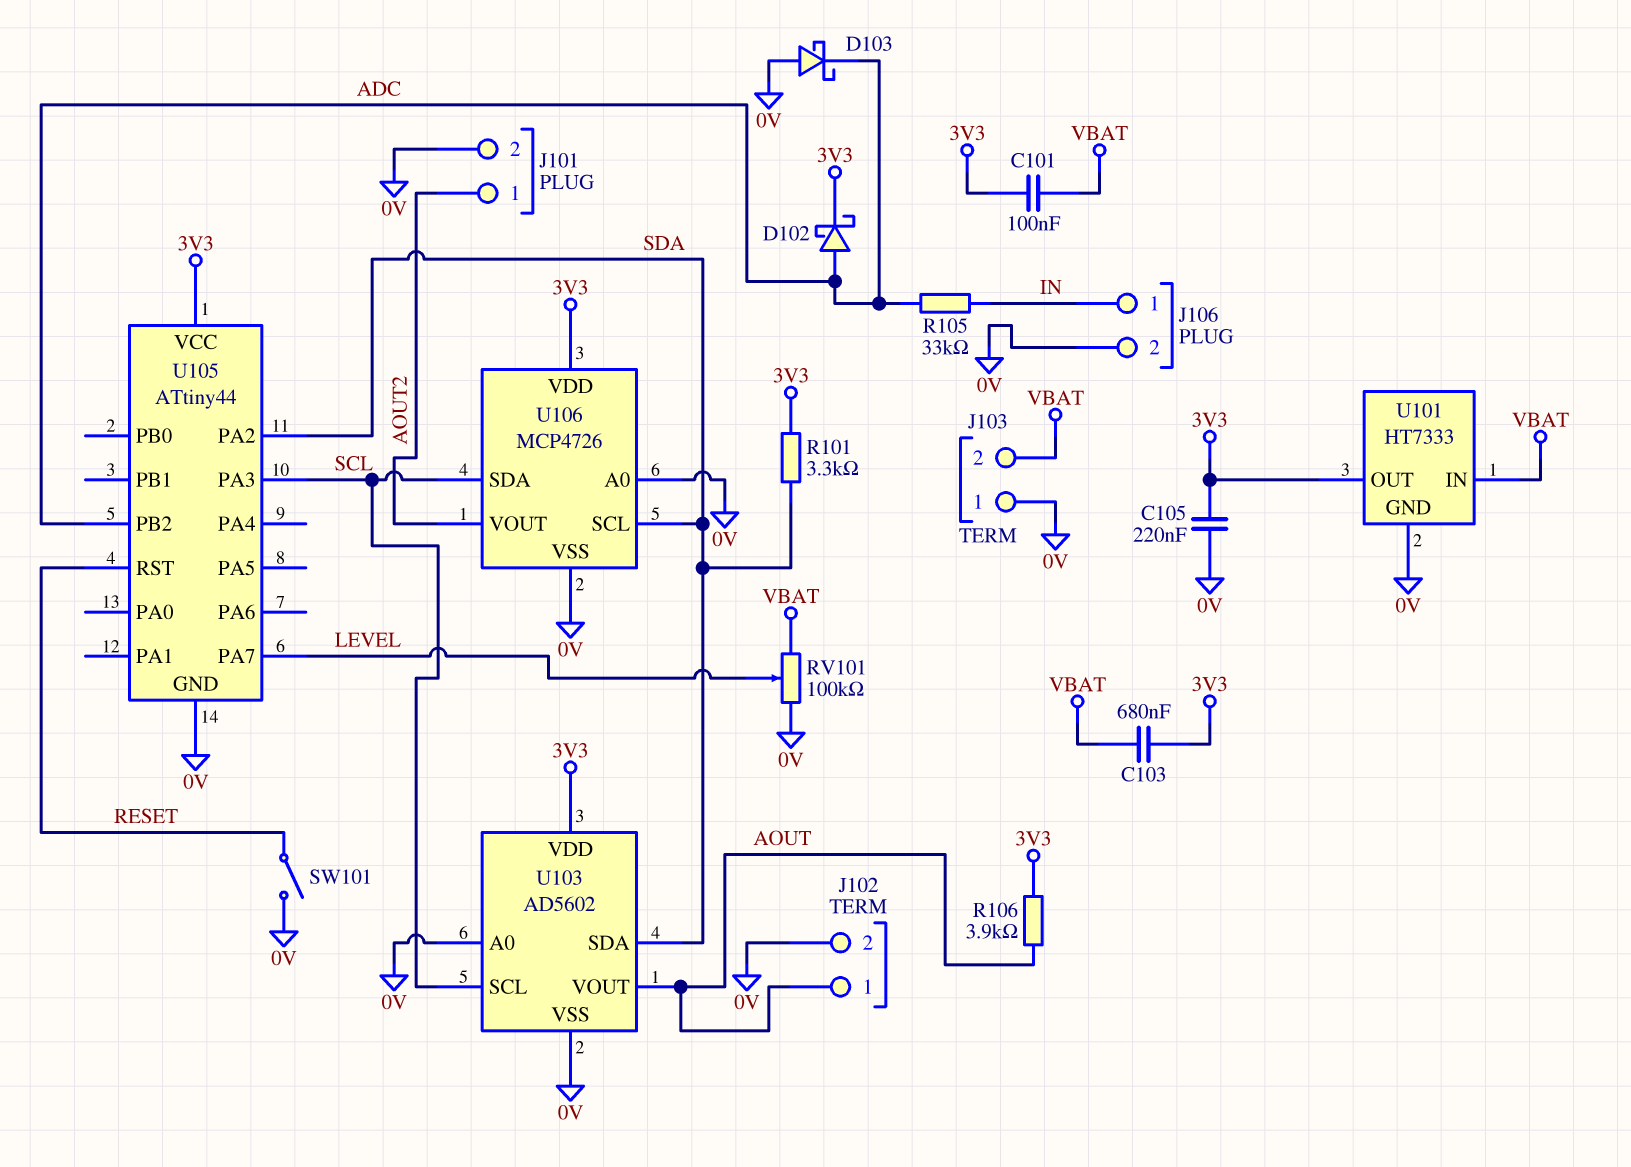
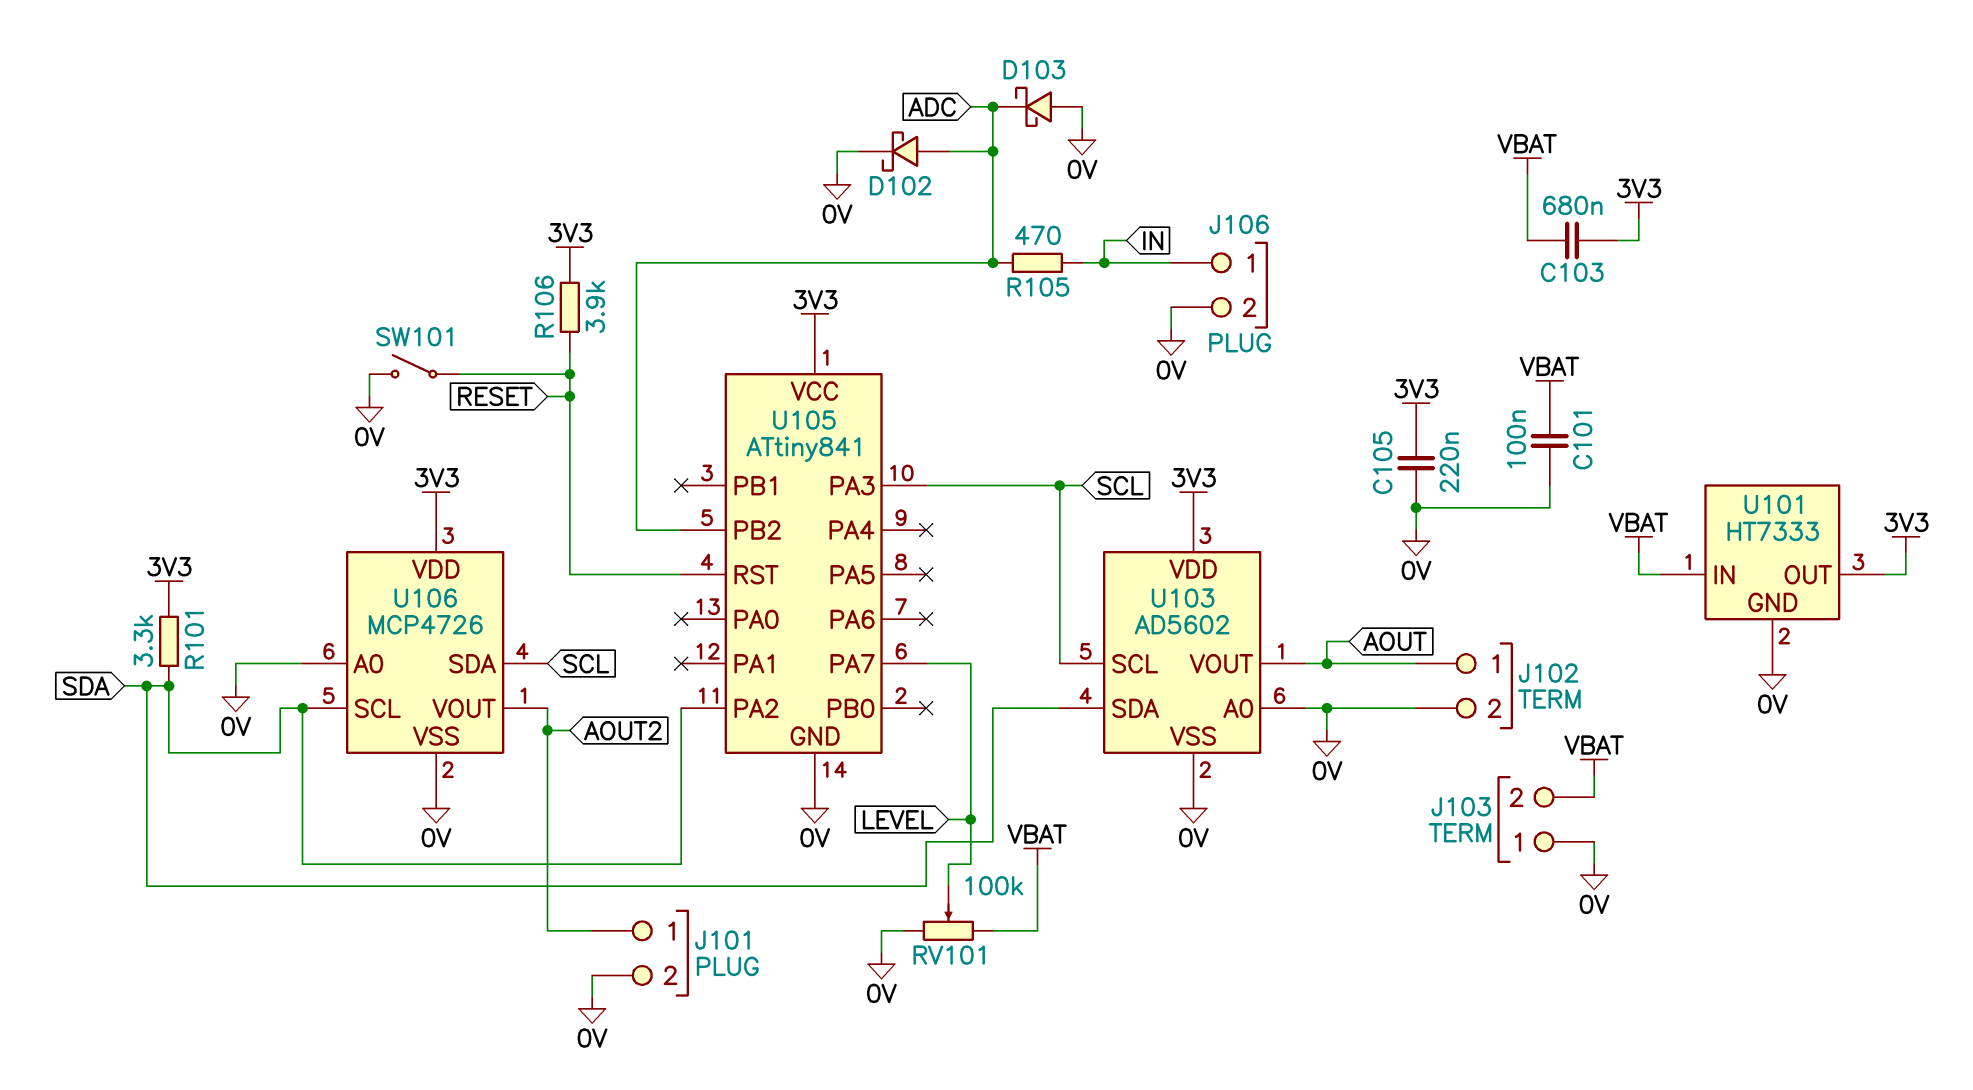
C101: 100nF (3V3, VBAT) -> 100nF (0V, VBAT)
D102: schottky (A ADC, K 3V3) -> schottky (A ADC, K 0V)
R105: 33k (ADC, IN) -> 470 (ADC, IN)
R106: 3.9k (3V3, AOUT) -> 3.9k (3V3, RESET)
U105: ATtiny44 -> ATtiny841

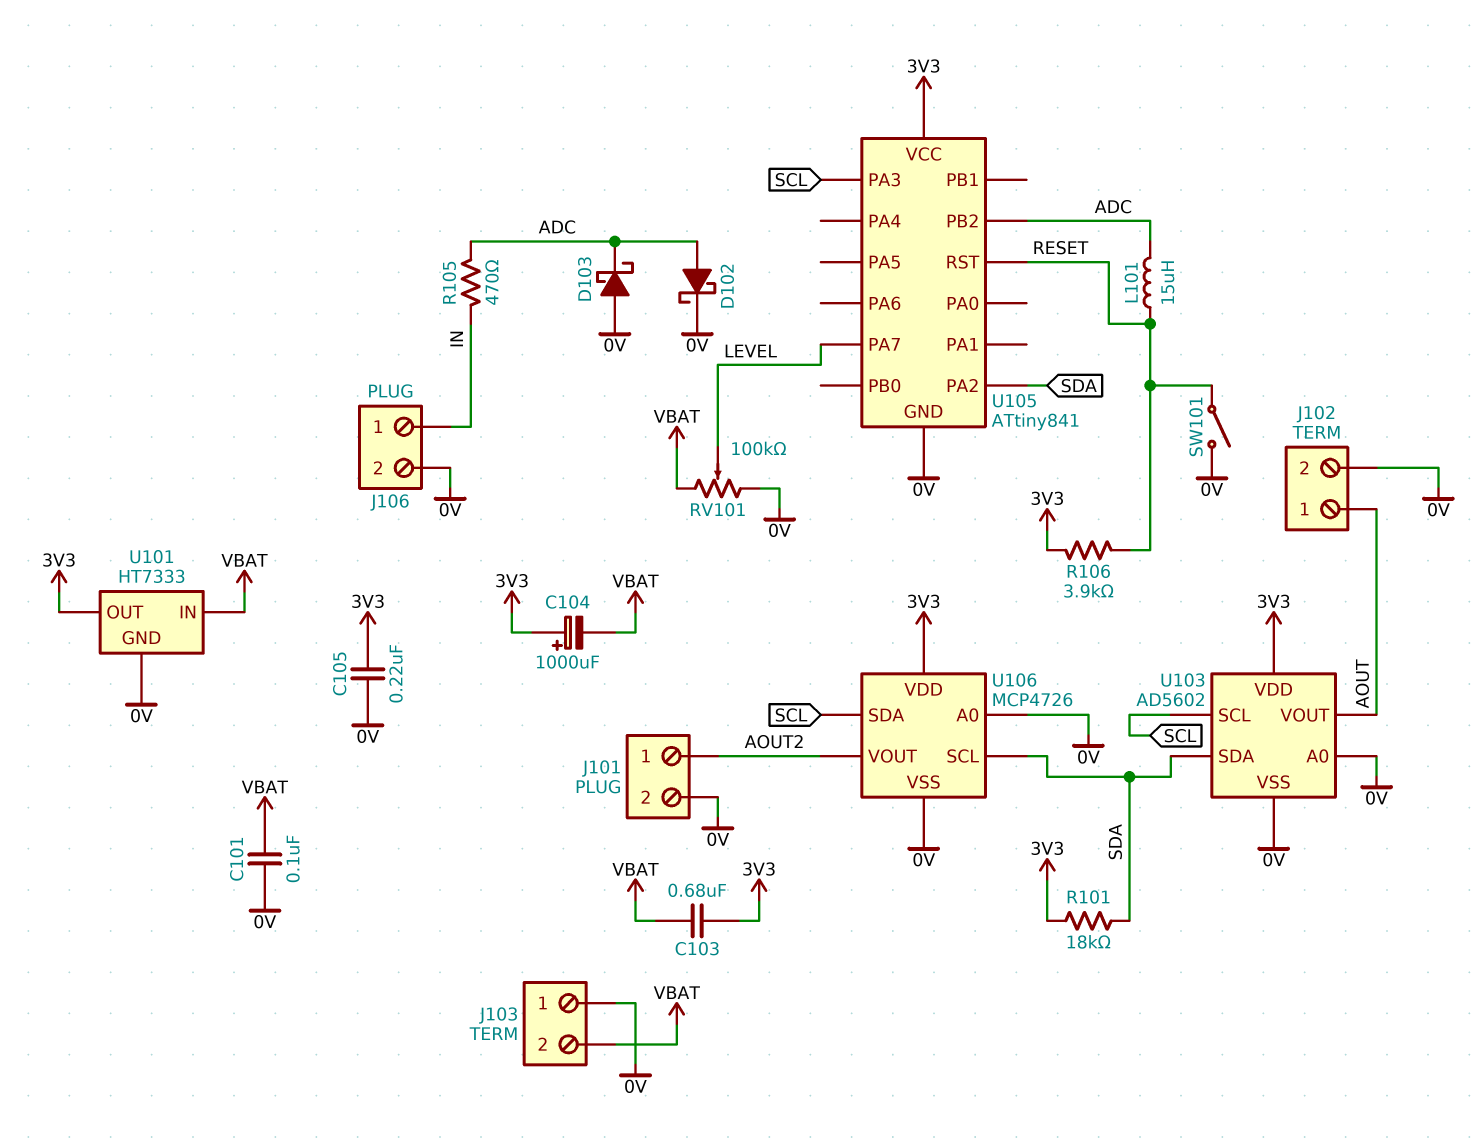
C104: none -> 1000uF (plus 3V3, minus VBAT)
L101: none -> 15uH (ADC, RESET)
R101: 3.3k (3V3, SDA) -> 18k (3V3, SDA)

